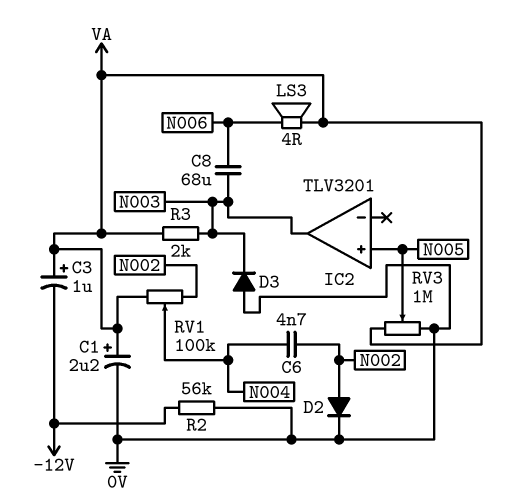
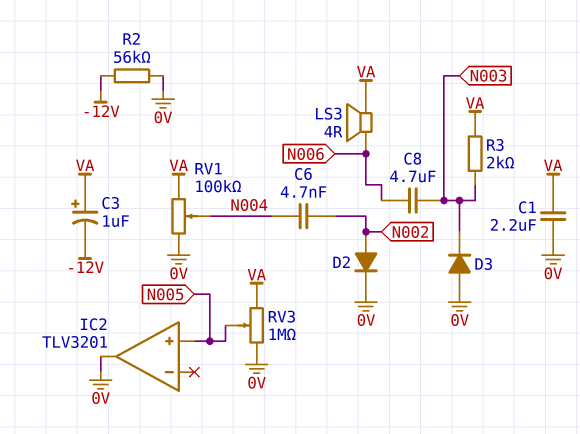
C1: 2.2uF (plus VA, minus 0V) -> 2.2uF (0V, VA)
C8: 68uF (N003, N006) -> 4.7uF (N003, N006)
IC2 pin out: N003 -> 0V
RV1: 100k (N002, VA, wiper N004) -> 100k (0V, VA, wiper N004)

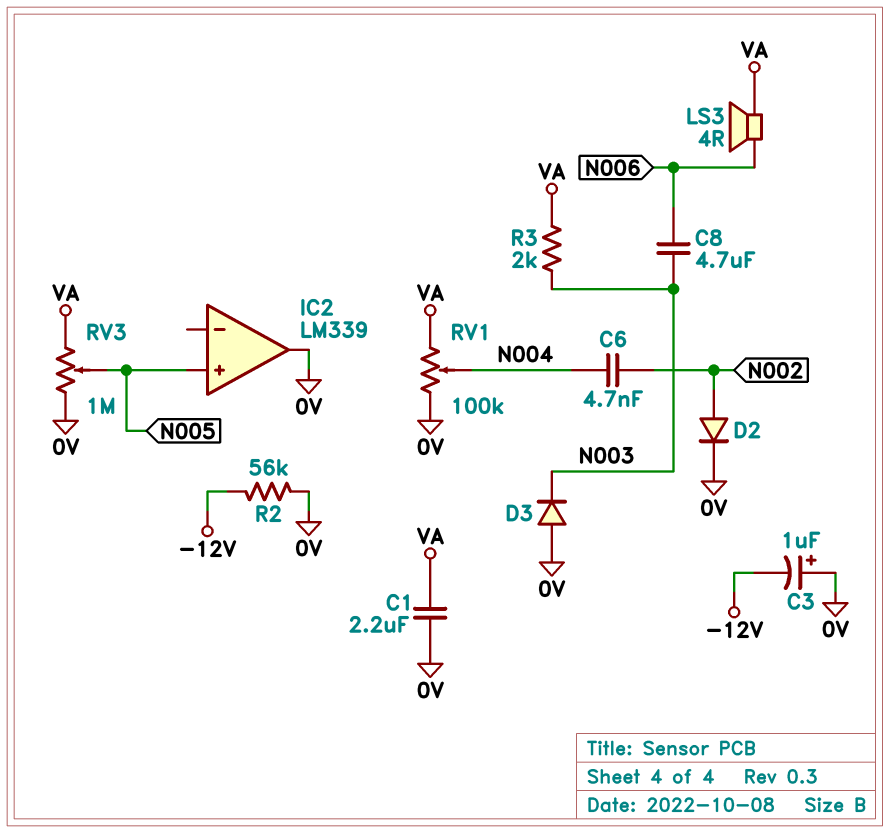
C3: 1uF (plus VA, minus -12V) -> 1uF (plus 0V, minus -12V)
IC2: TLV3201 -> LM339

